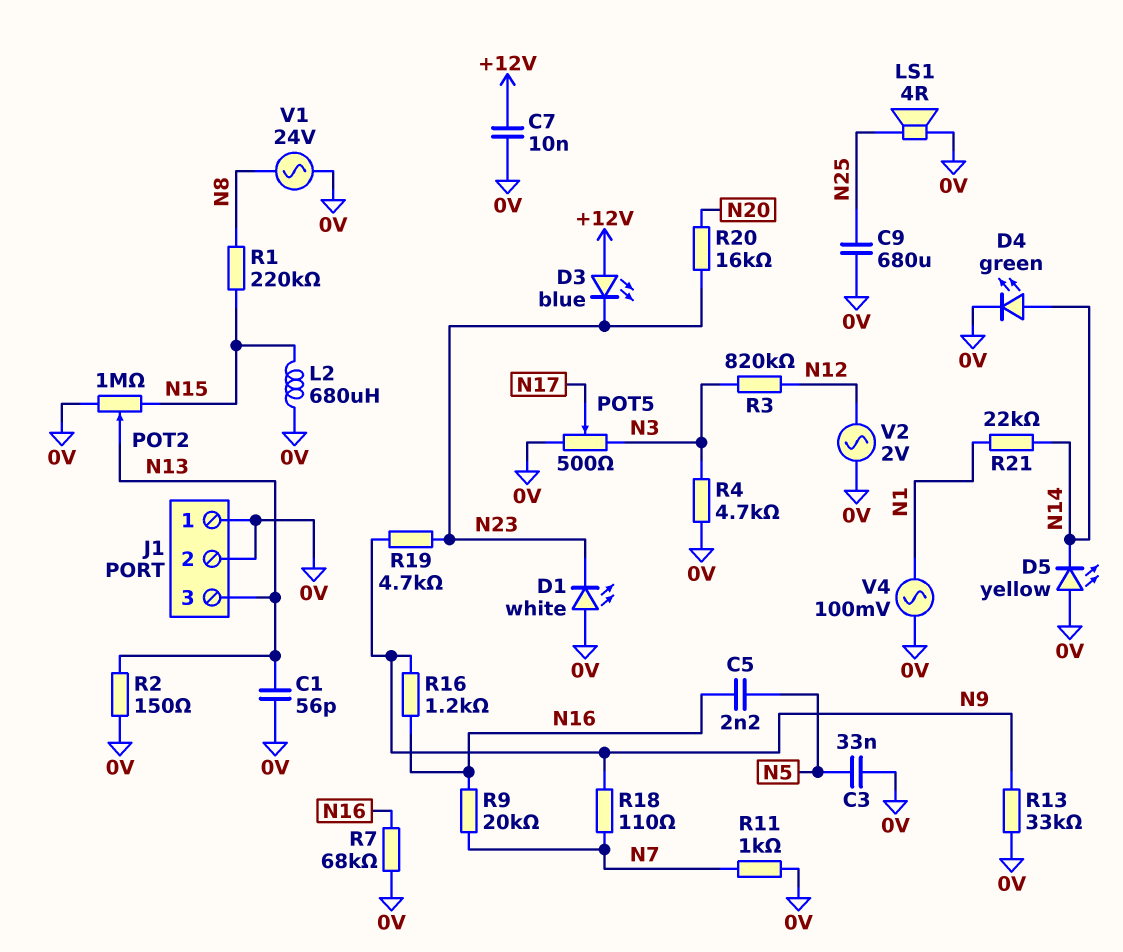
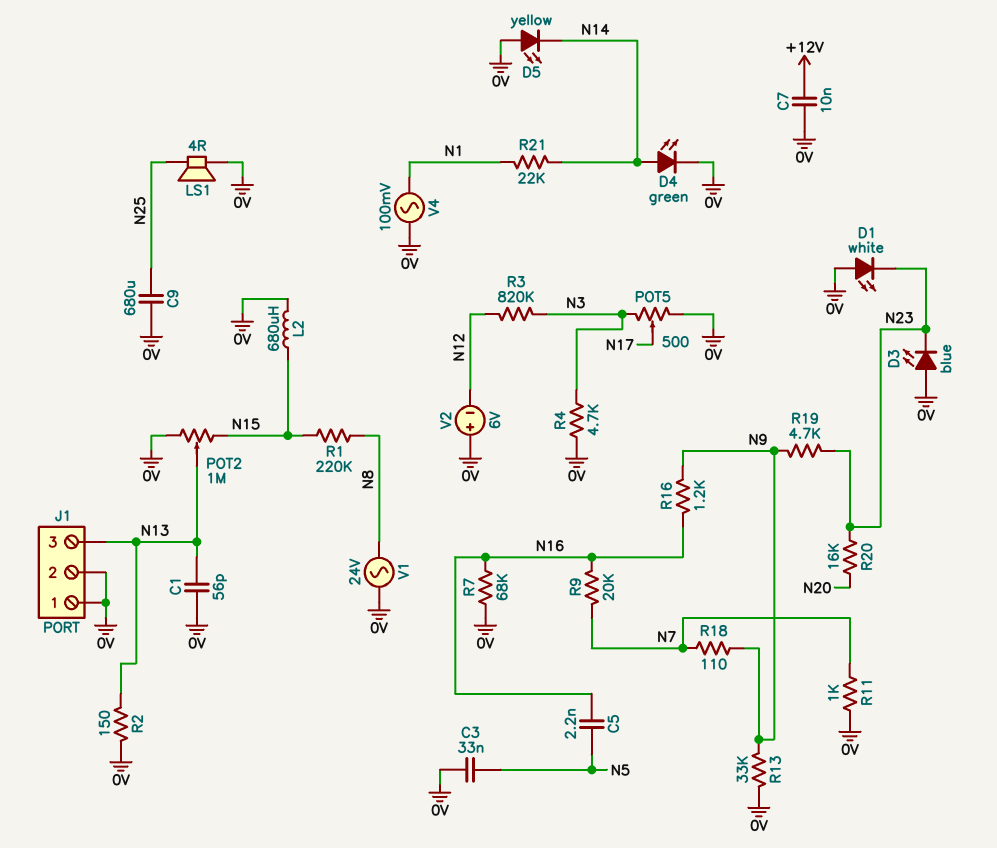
D3: LED blue (A +12V, K N23) -> LED blue (A 0V, K N23)
V2: AC 2V (0V, N12) -> 6V (plus 0V, minus N12)

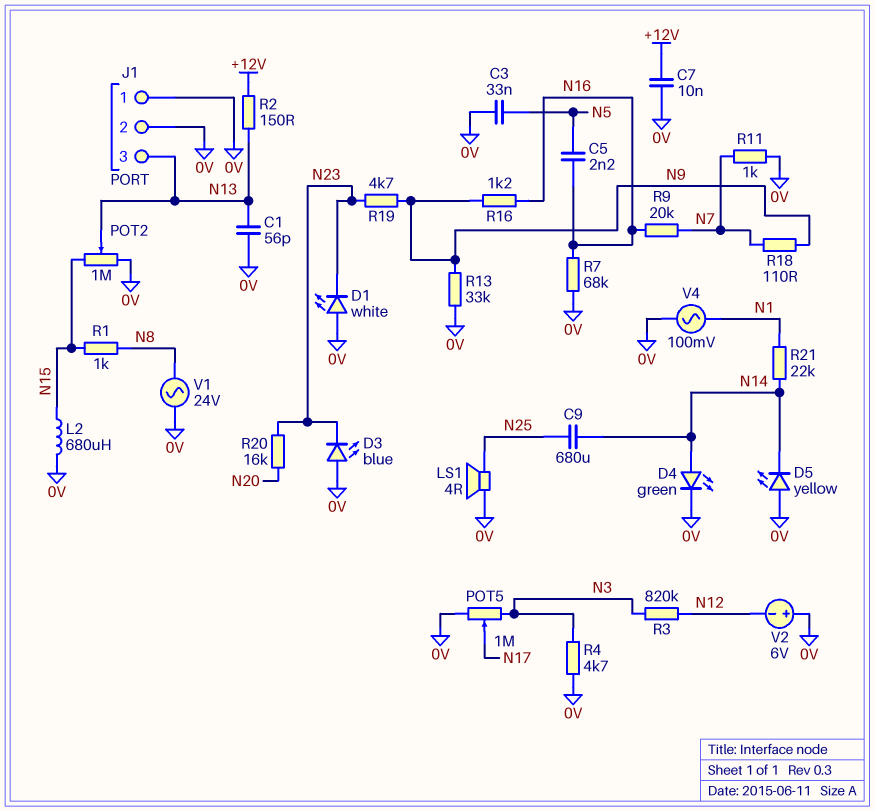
C9: 680uF (0V, N25) -> 680uF (N14, N25)
POT5: 500 (0V, N3, wiper N17) -> 1M (0V, N3, wiper N17)
R1: 220k (N8, N15) -> 1k (N8, N15)
R2: 150 (0V, N13) -> 150 (+12V, N13)

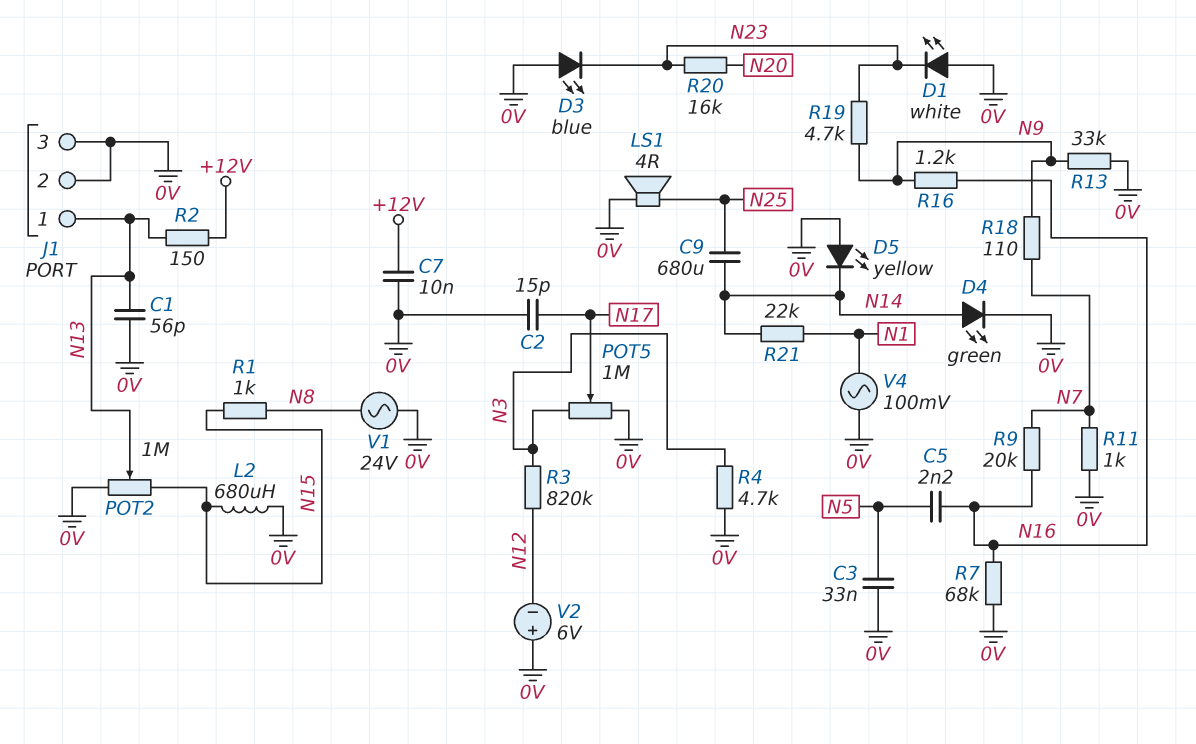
C2: none -> 15pF (0V, N17)
J1 pin 1: 0V -> N13
J1 pin 3: N13 -> 0V

